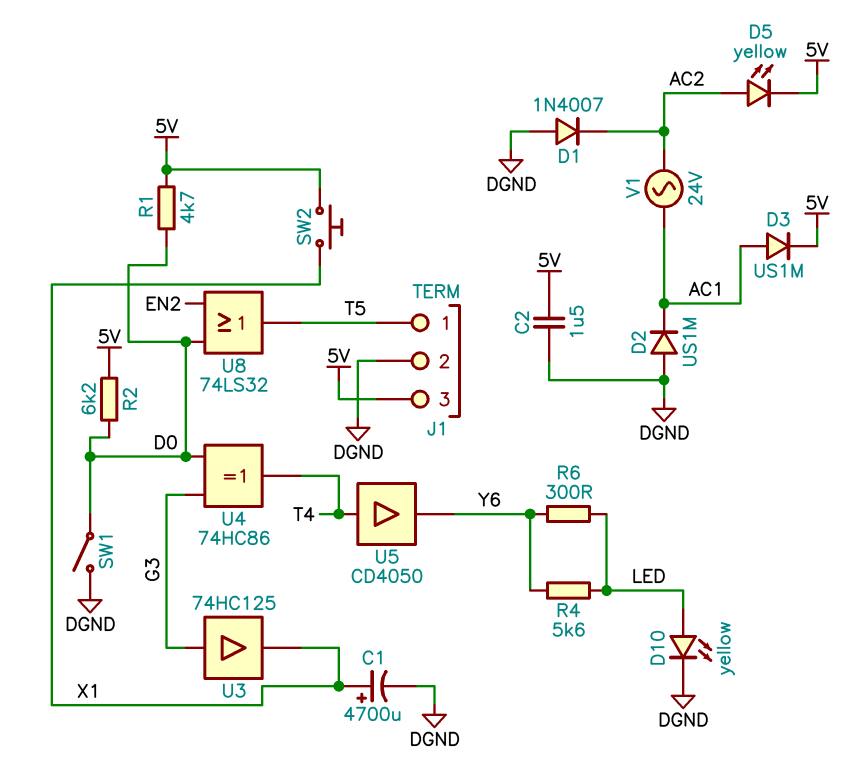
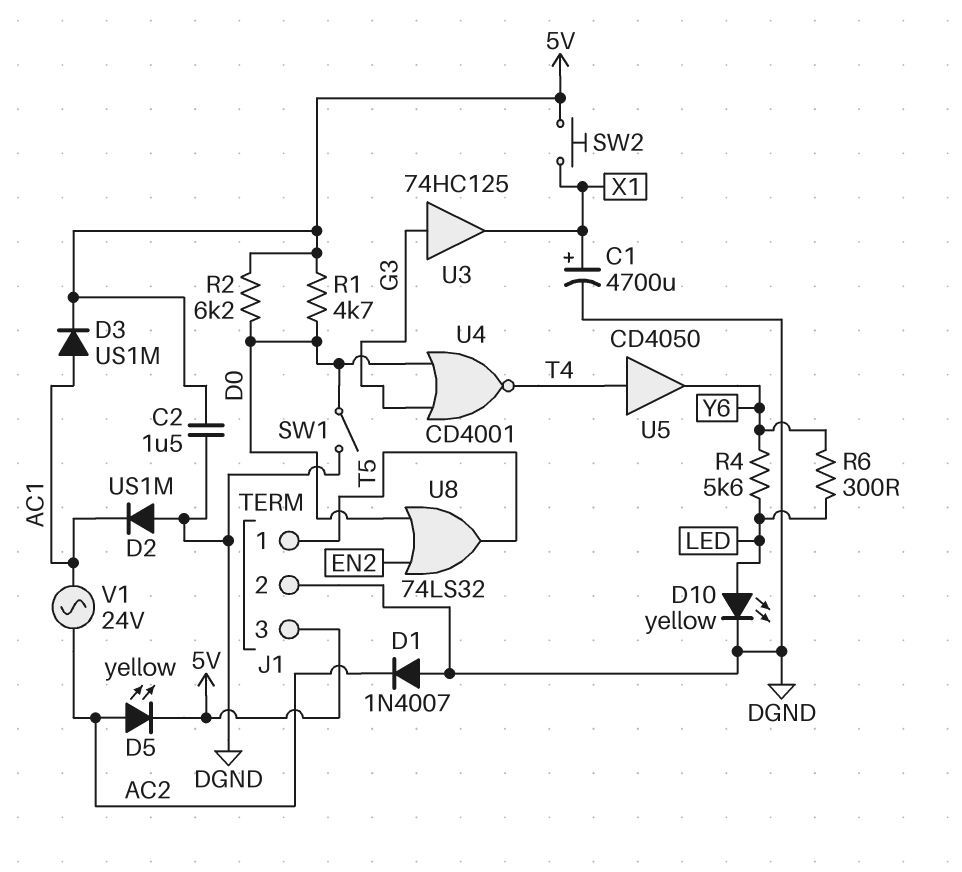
U4: XOR 74HC86 (in D0, in G3, out T4) -> NOR CD4001 (in D0, in G3, out T4)

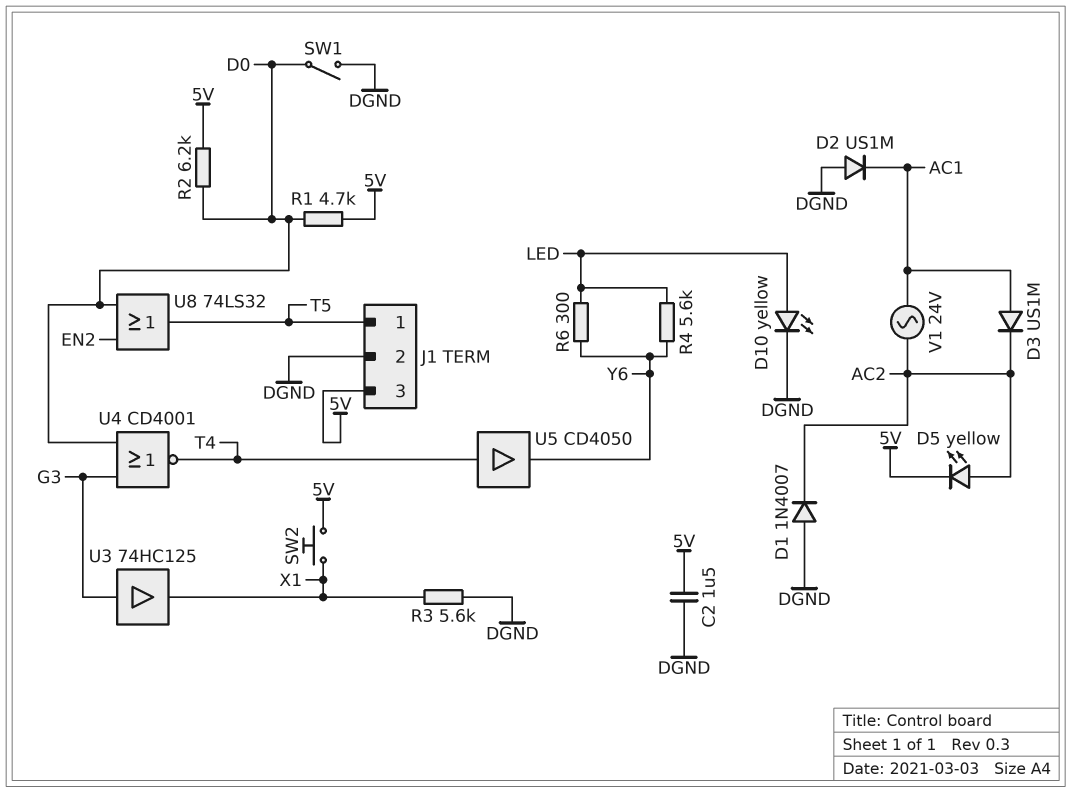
C1: 4700uF (plus X1, minus DGND) -> none
D3: diode US1M (A AC1, K 5V) -> diode US1M (A AC1, K AC2)
R3: none -> 5.6k (DGND, X1)

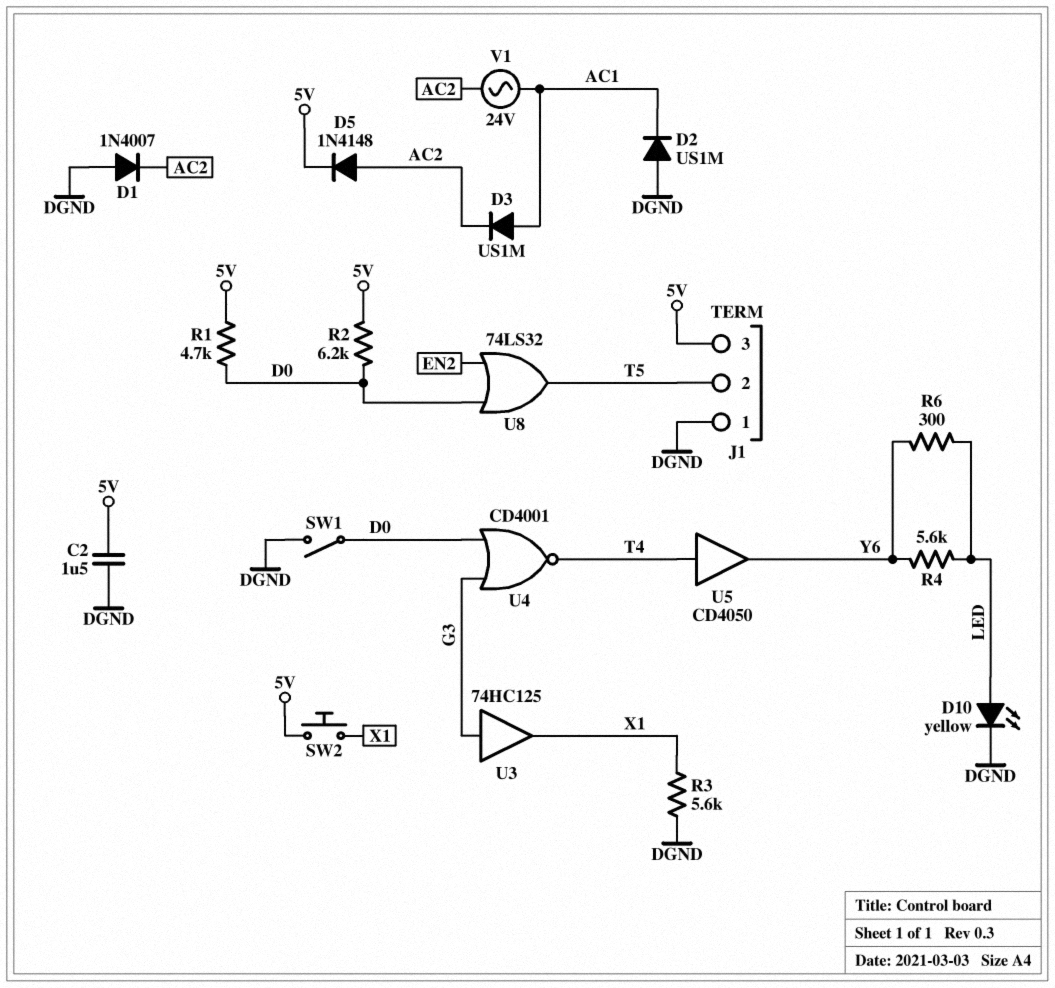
D5: LED yellow (A AC2, K 5V) -> diode 1N4148 (A AC2, K 5V)
J1 pin 1: T5 -> DGND
J1 pin 2: DGND -> T5

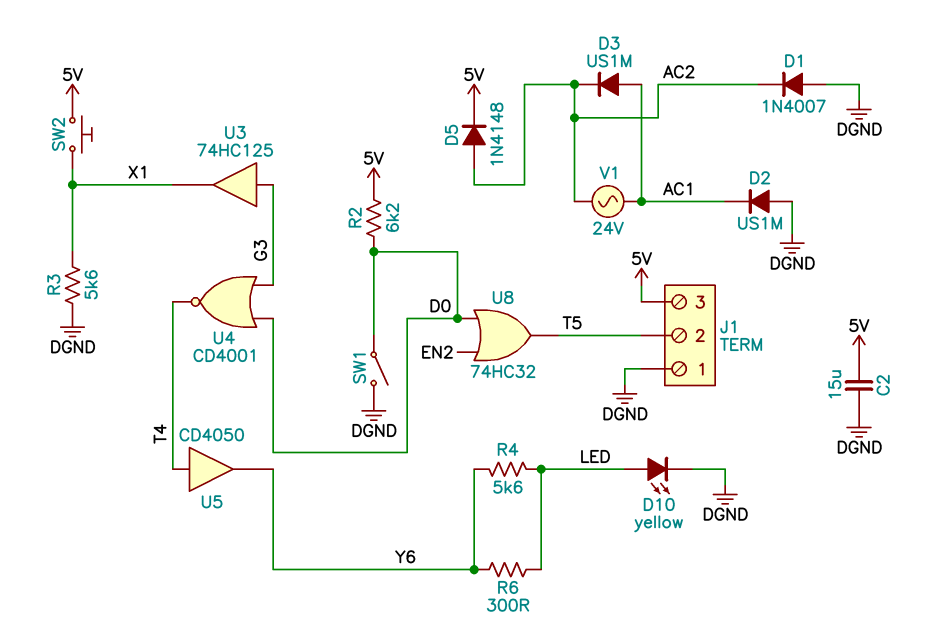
C2: 1.5uF (5V, DGND) -> 15uF (5V, DGND)
R1: 4.7k (5V, D0) -> none
U8: OR 74LS32 (in D0, in EN2, out T5) -> OR 74HC32 (in D0, in EN2, out T5)

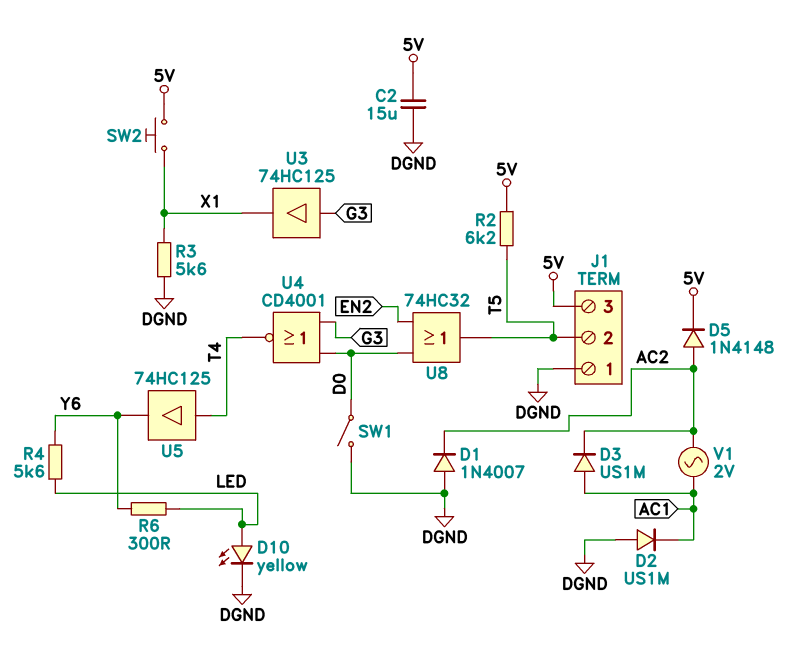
R2: 6.2k (5V, D0) -> 6.2k (5V, T5)
U5: buffer CD4050 (in T4, out Y6) -> buffer 74HC125 (in T4, out Y6)
V1: AC 24V (AC1, AC2) -> AC 2V (AC1, AC2)

